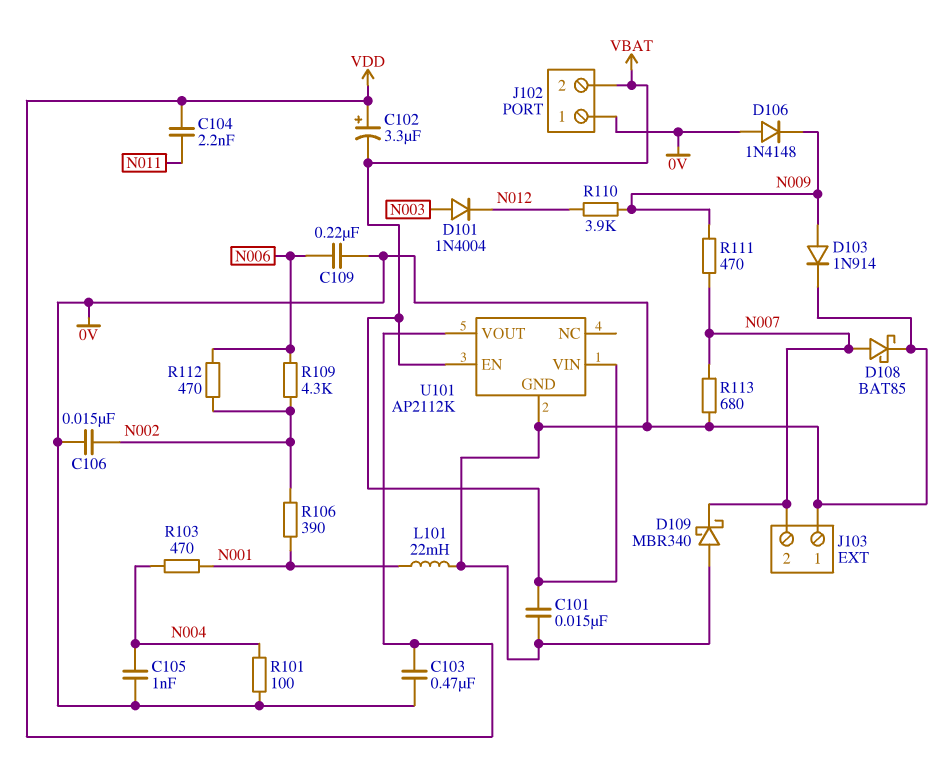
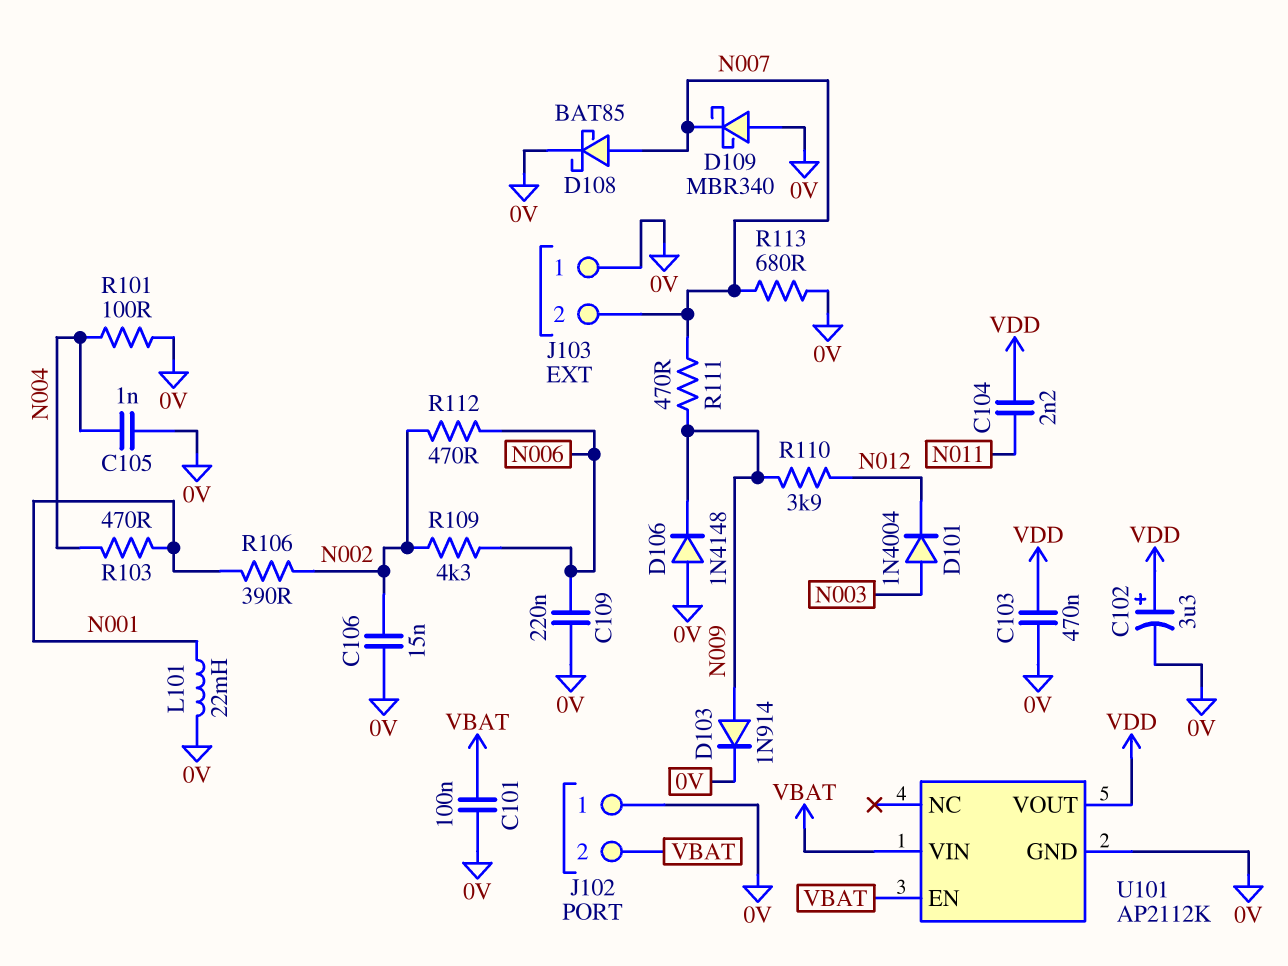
C101: 15nF (0V, VBAT) -> 100nF (0V, VBAT)
C102: 3.3uF (plus VDD, minus VBAT) -> 3.3uF (plus VDD, minus 0V)

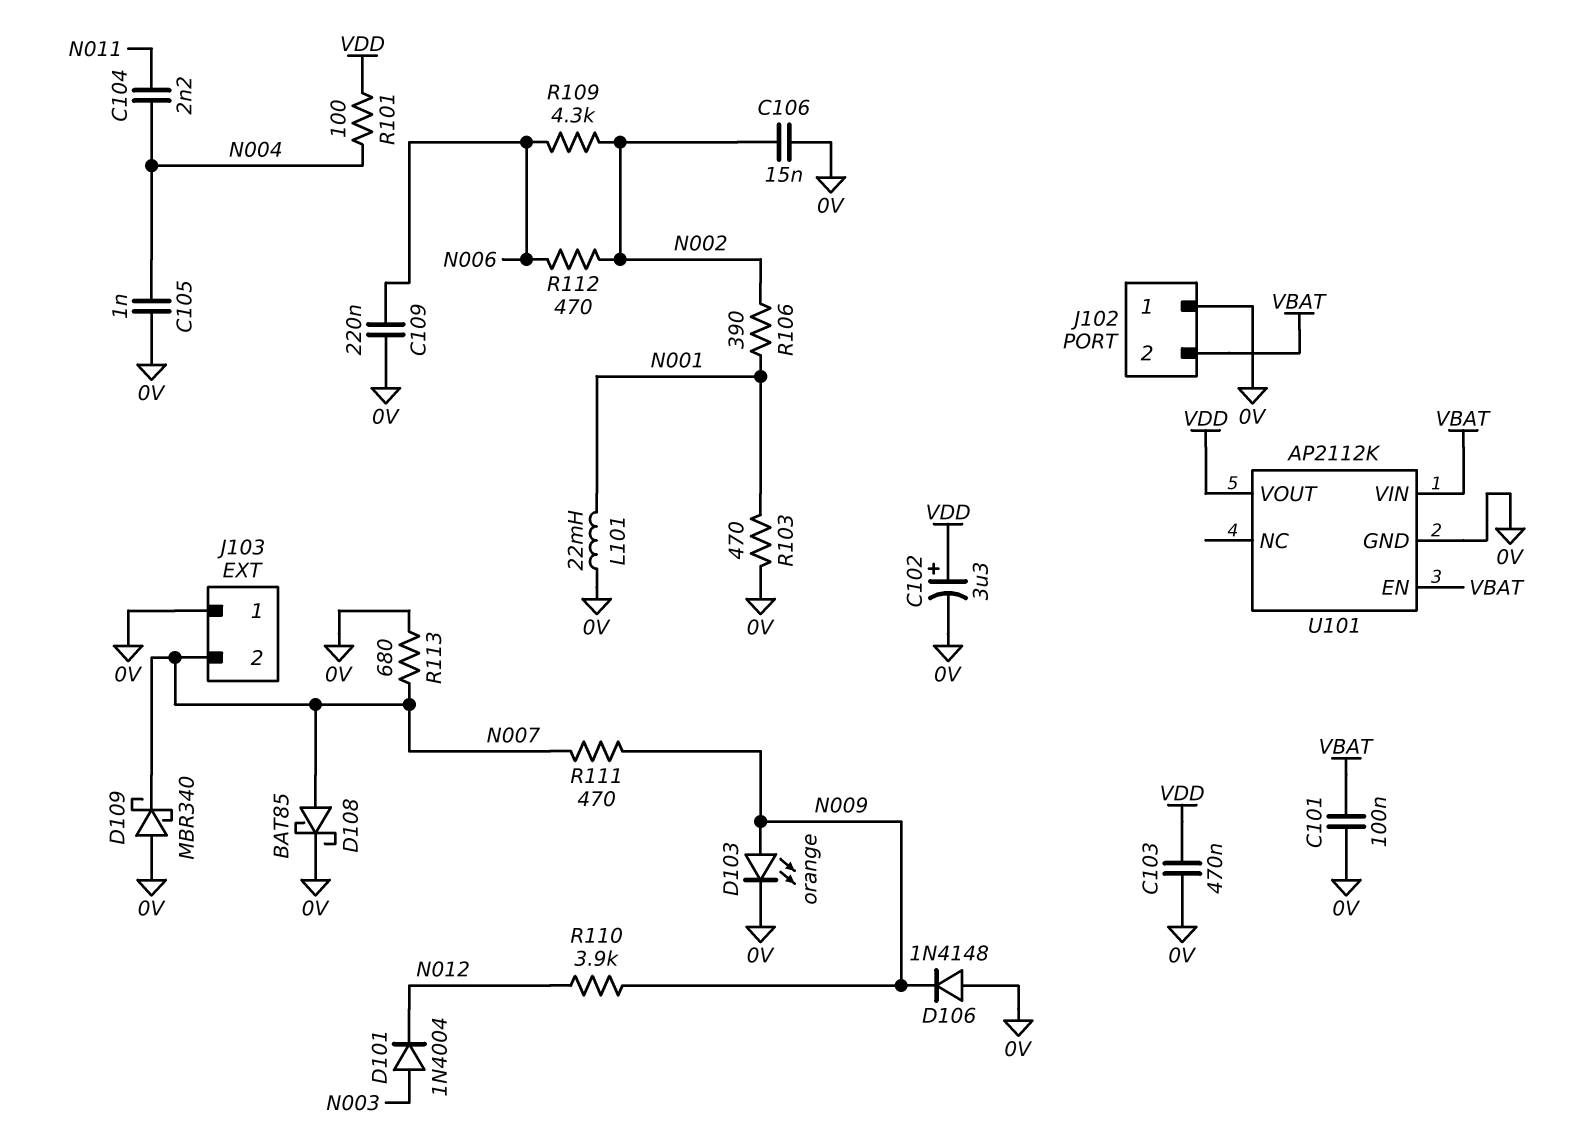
C104: 2.2nF (N011, VDD) -> 2.2nF (N004, N011)
D103: diode 1N914 (A N009, K 0V) -> LED orange (A N009, K 0V)
R101: 100 (0V, N004) -> 100 (N004, VDD)
R103: 470 (N001, N004) -> 470 (0V, N001)

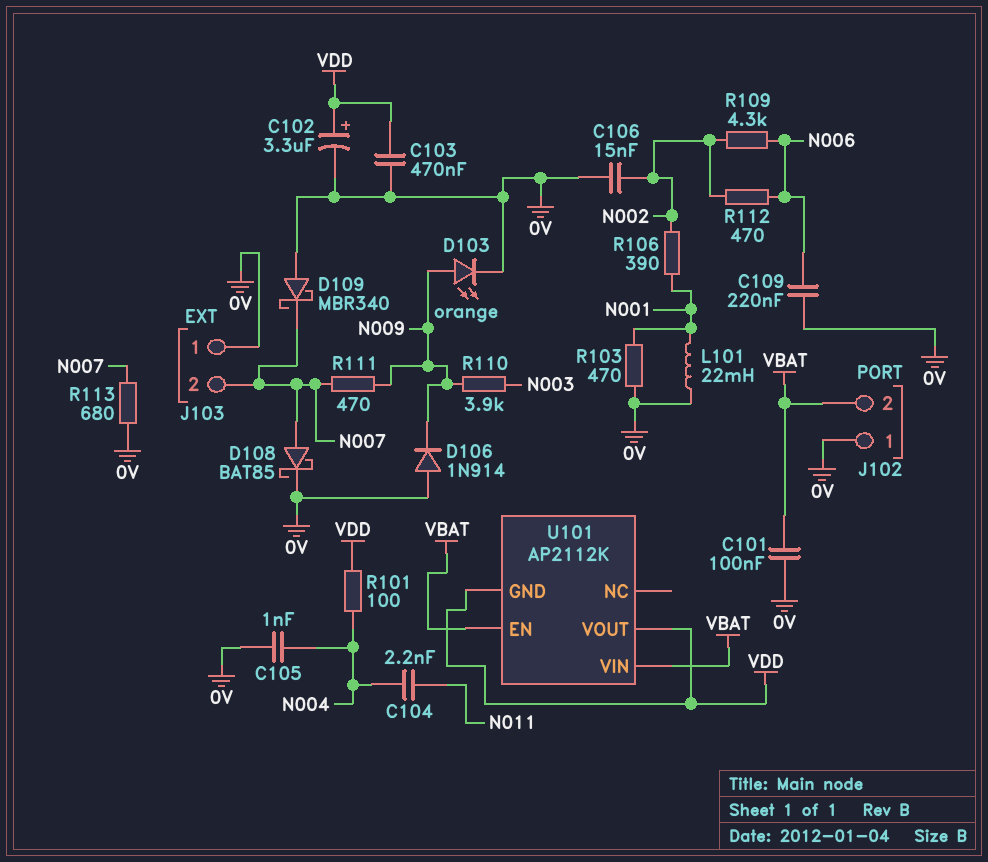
D101: diode 1N4004 (A N003, K N012) -> none
D106: diode 1N4148 (A 0V, K N009) -> diode 1N914 (A 0V, K N009)
R110: 3.9k (N009, N012) -> 3.9k (N003, N009)
U101 pin GND: 0V -> VDD

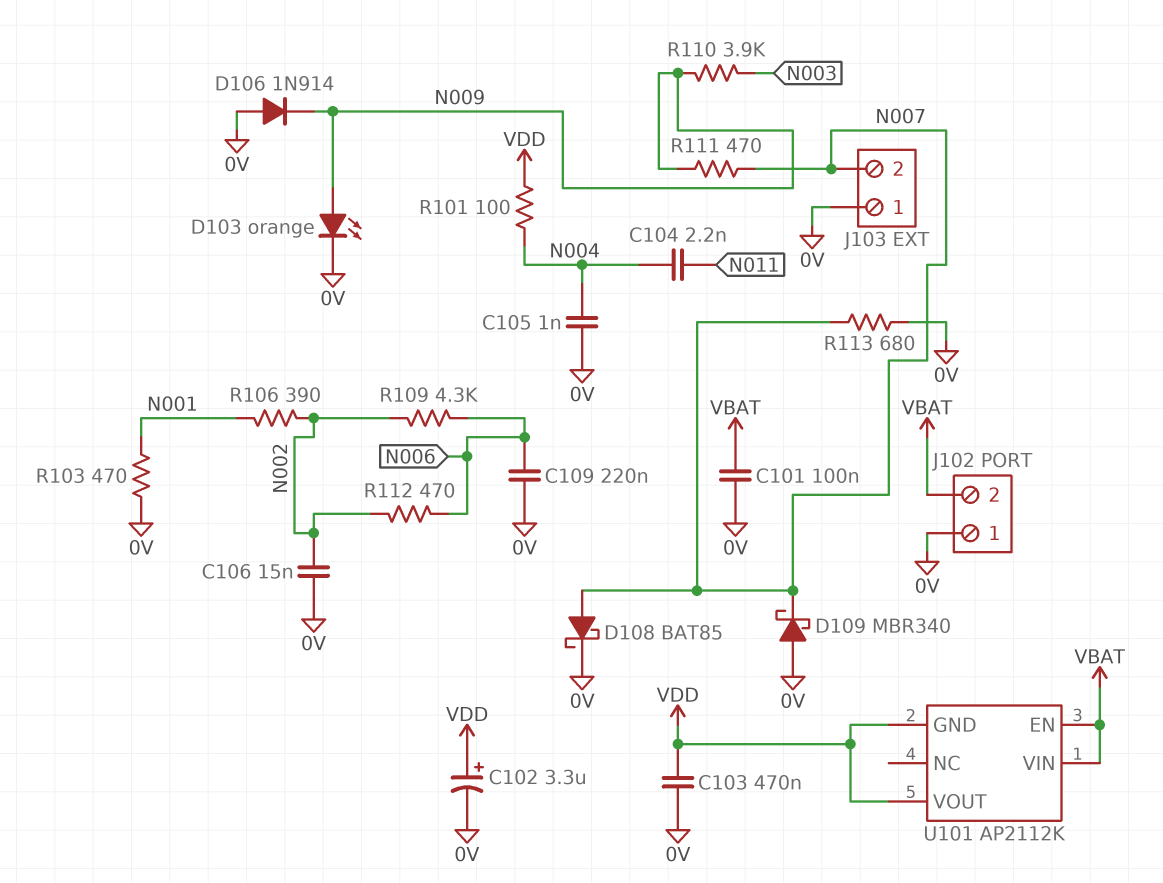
L101: 22mH (0V, N001) -> none

